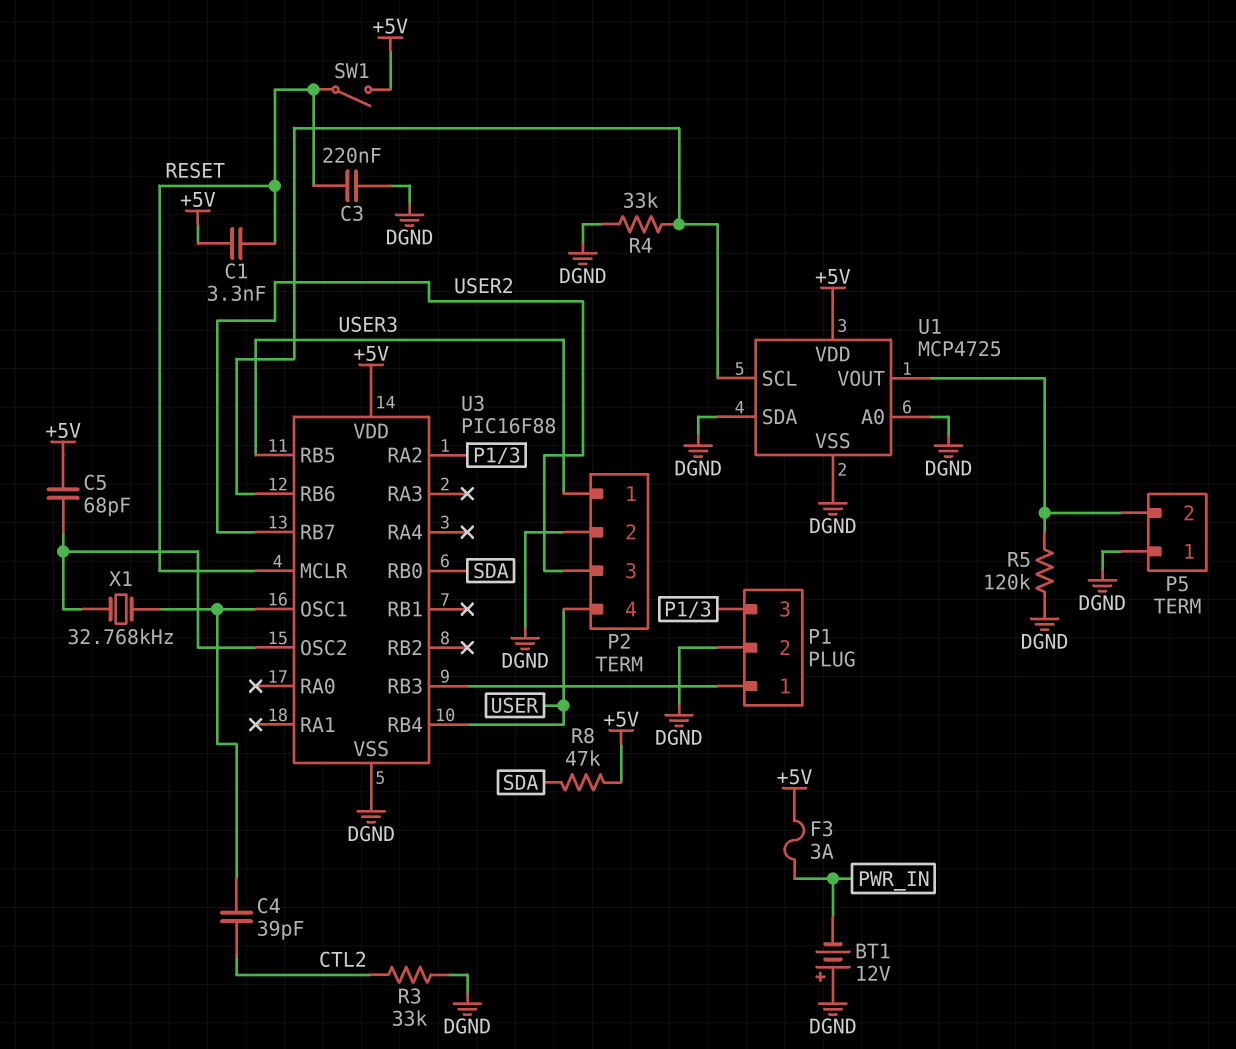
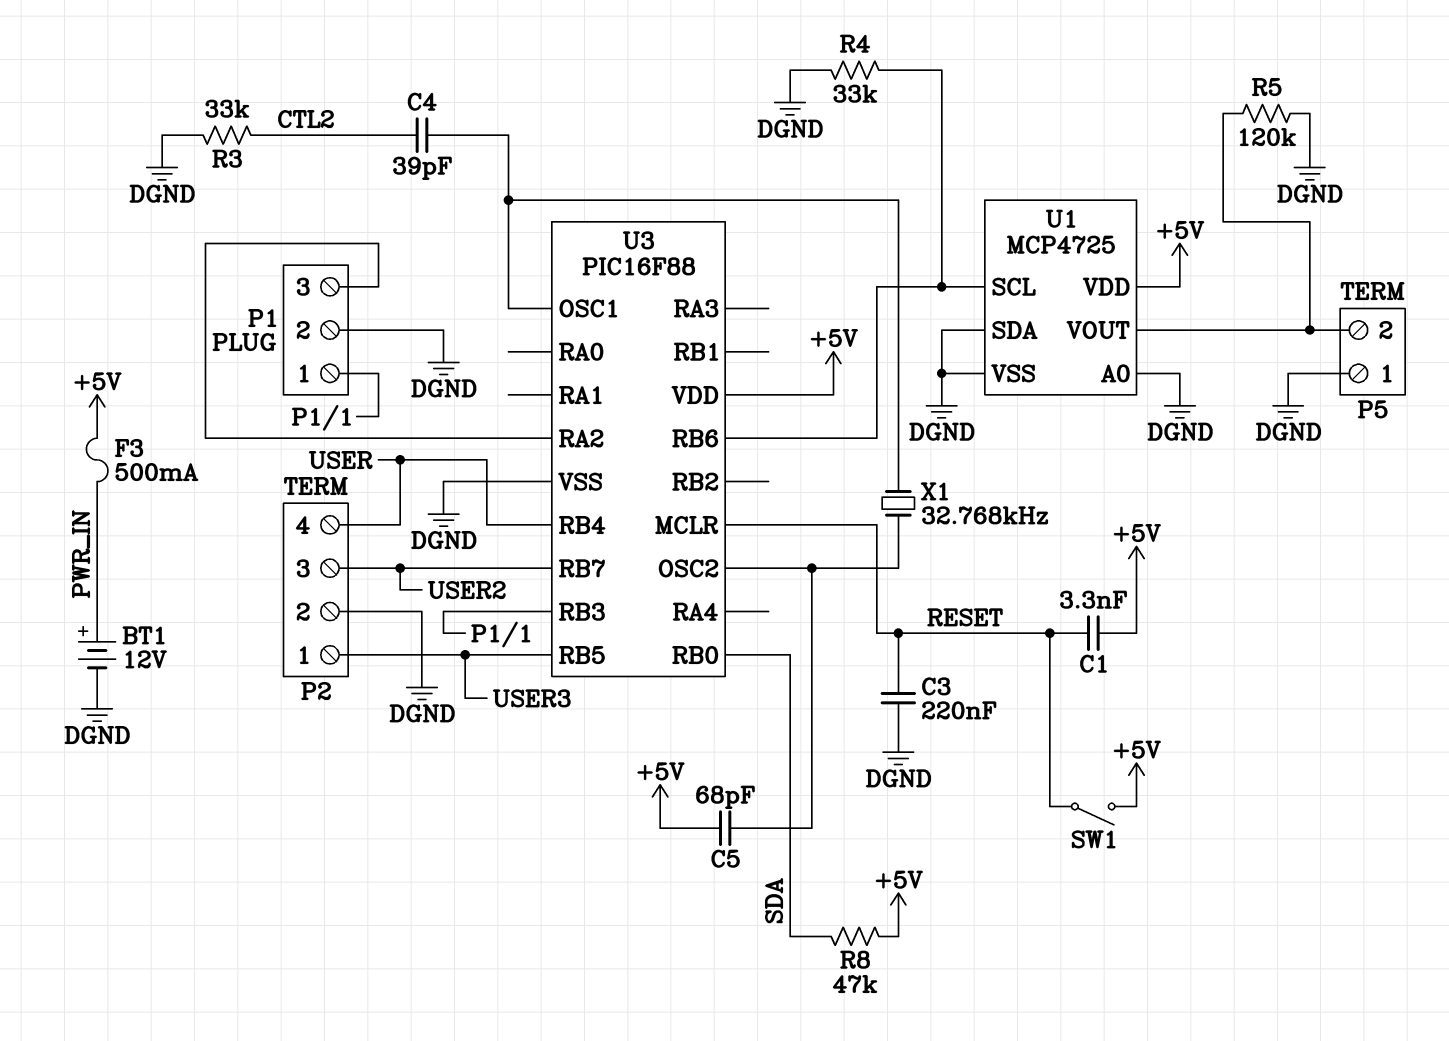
BT1: 12V (plus DGND, minus PWR_IN) -> 12V (plus PWR_IN, minus DGND)
F3: 3A (+5V, PWR_IN) -> 500mA (+5V, PWR_IN)

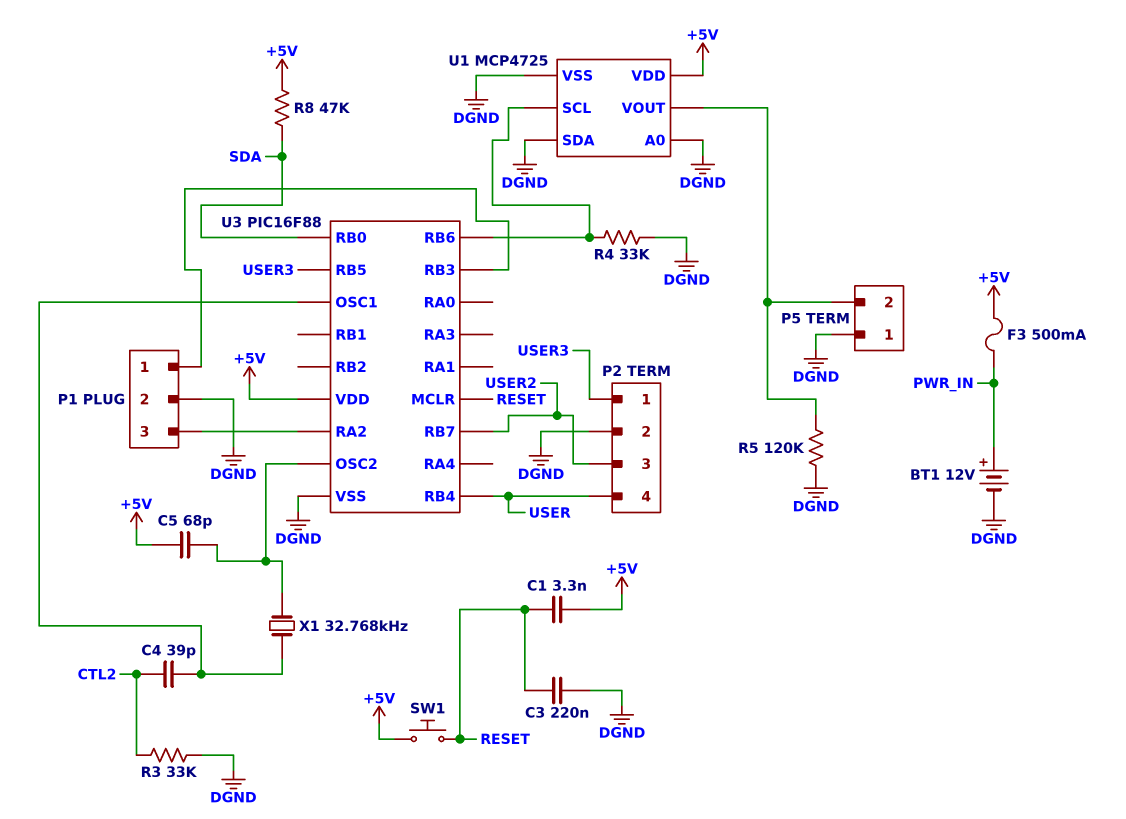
SW1: switch (+5V, RESET) -> button (+5V, RESET)

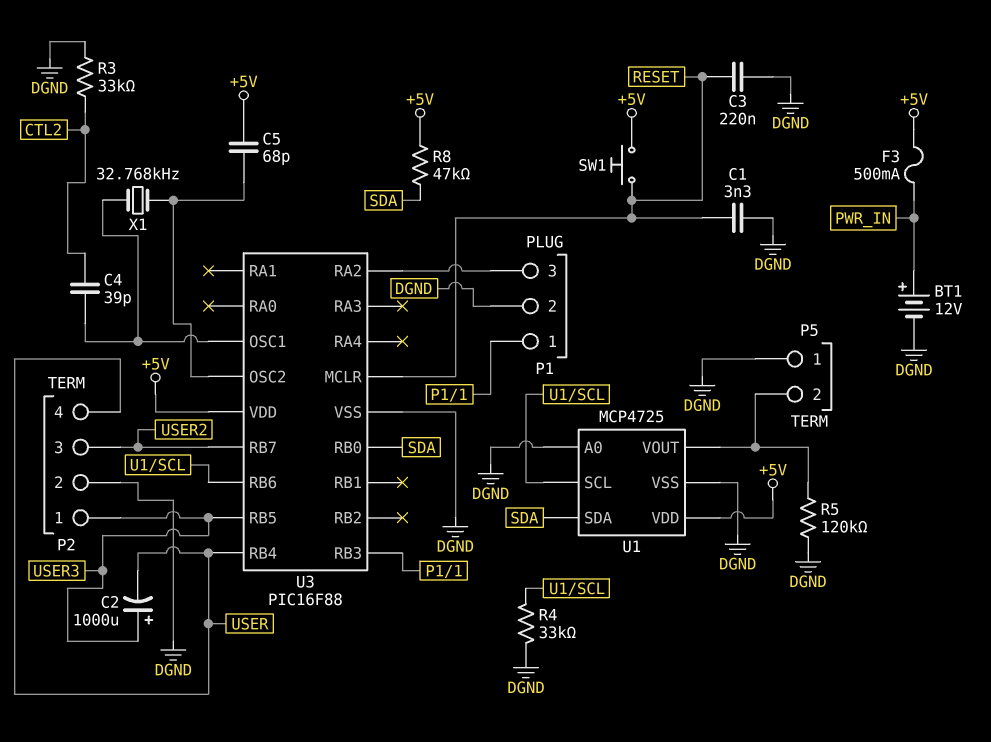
C1: 3.3nF (+5V, RESET) -> 3.3nF (DGND, RESET)
C2: none -> 1000uF (plus USER3, minus USER)
U1 pin SDA: DGND -> SDA

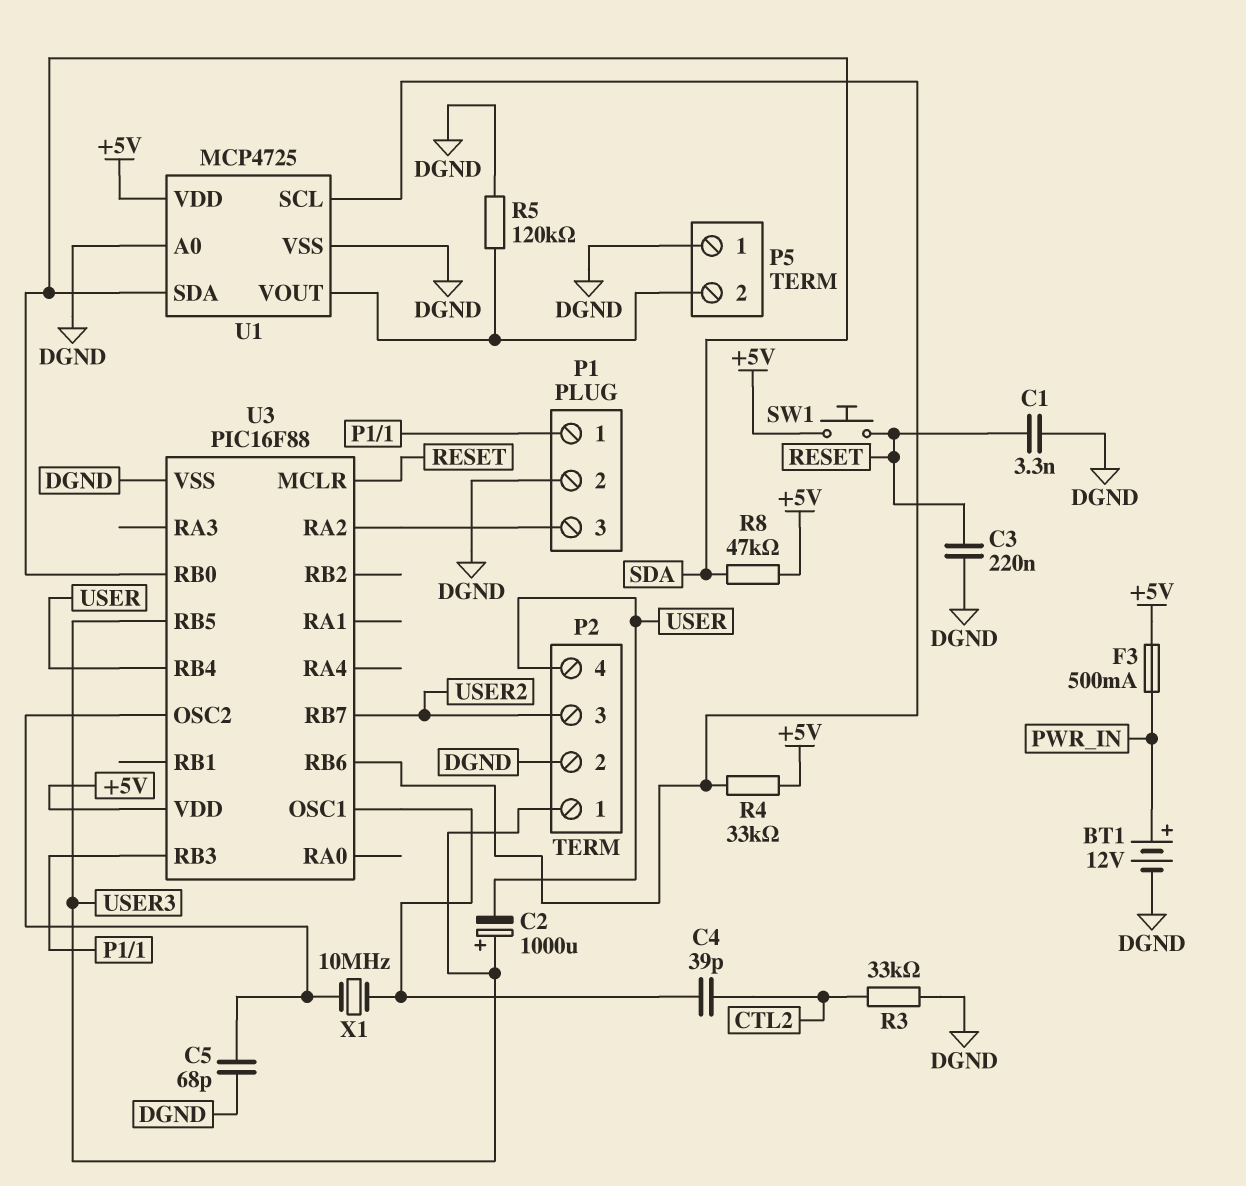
C5: 68pF (+5V, U3/OSC2) -> 68pF (DGND, U3/OSC2)
R4: 33k (DGND, U1/SCL) -> 33k (+5V, U1/SCL)
X1: 32.768kHz (U3/OSC1, U3/OSC2) -> 10MHz (U3/OSC1, U3/OSC2)

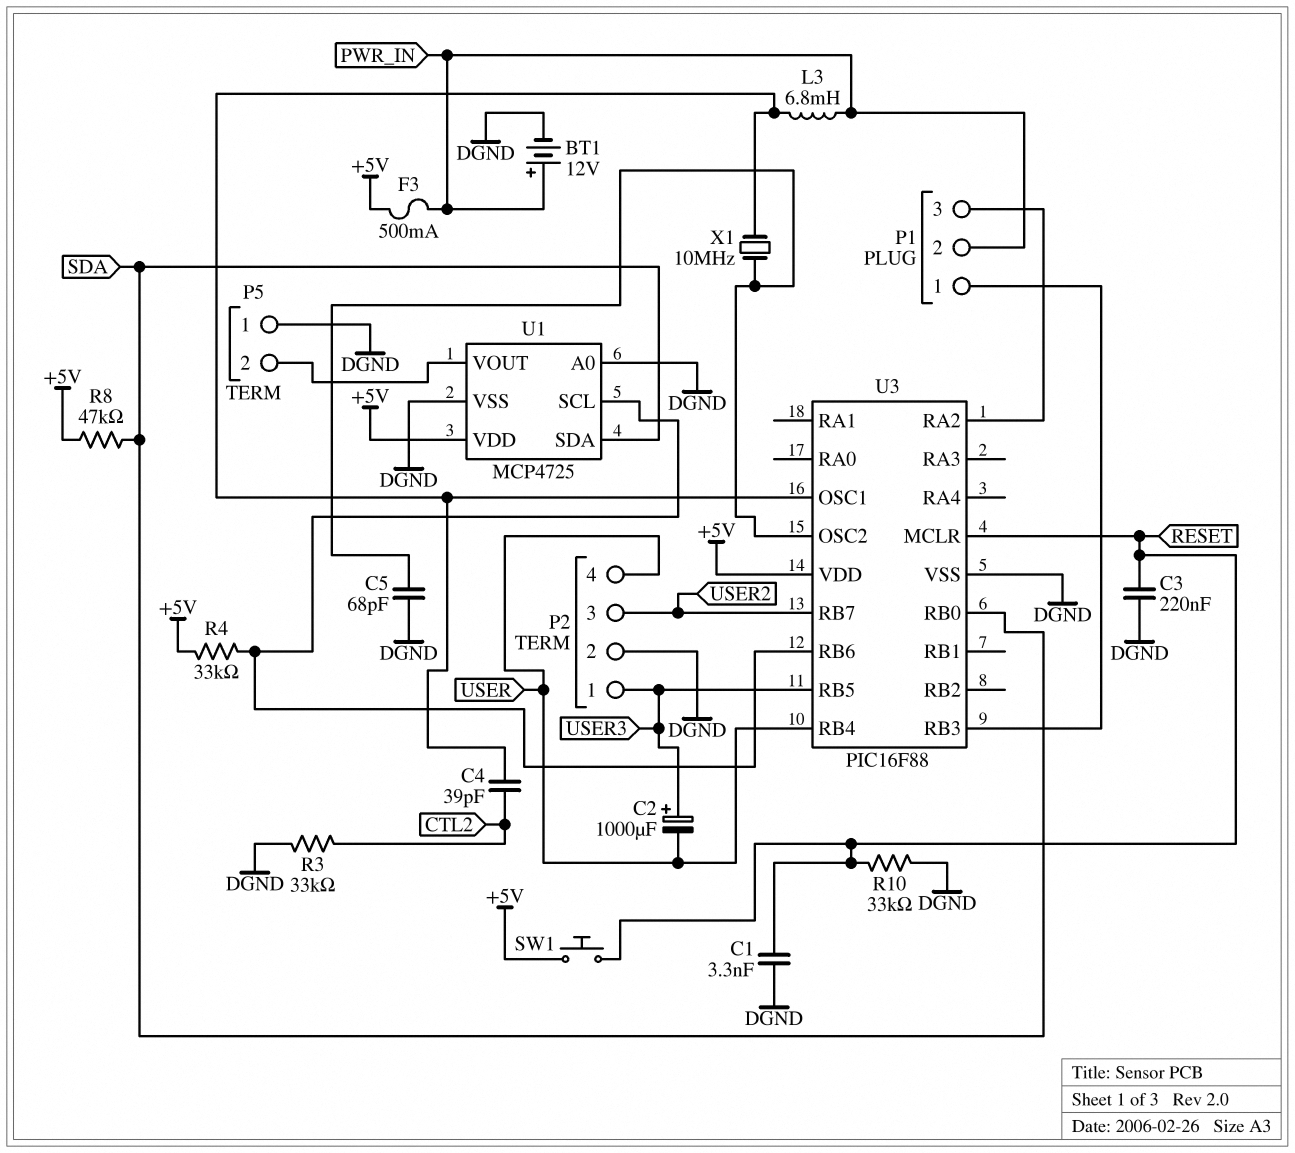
L3: none -> 6.8mH (PWR_IN, U3/OSC1)
P1 pin 2: DGND -> PWR_IN
R5: 120k (DGND, P5/2) -> none
R10: none -> 33k (DGND, RESET)

